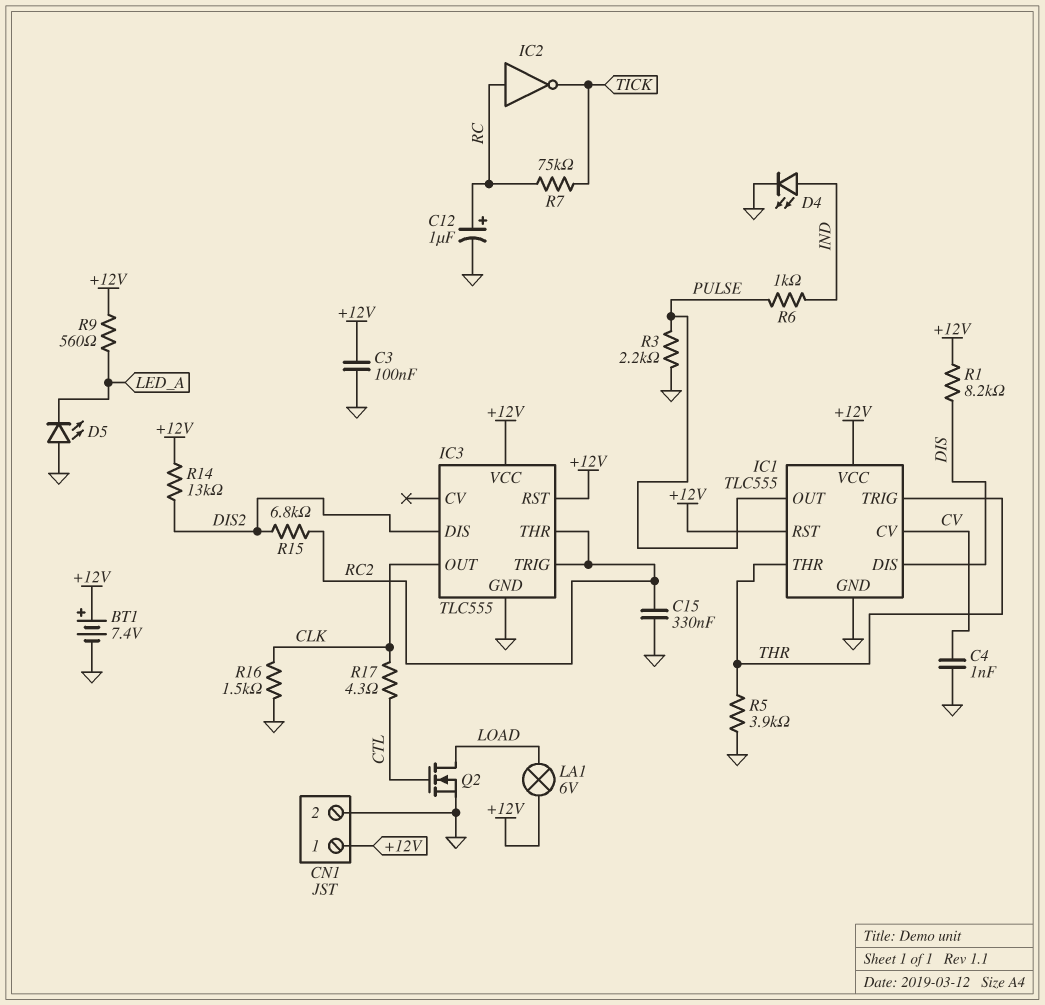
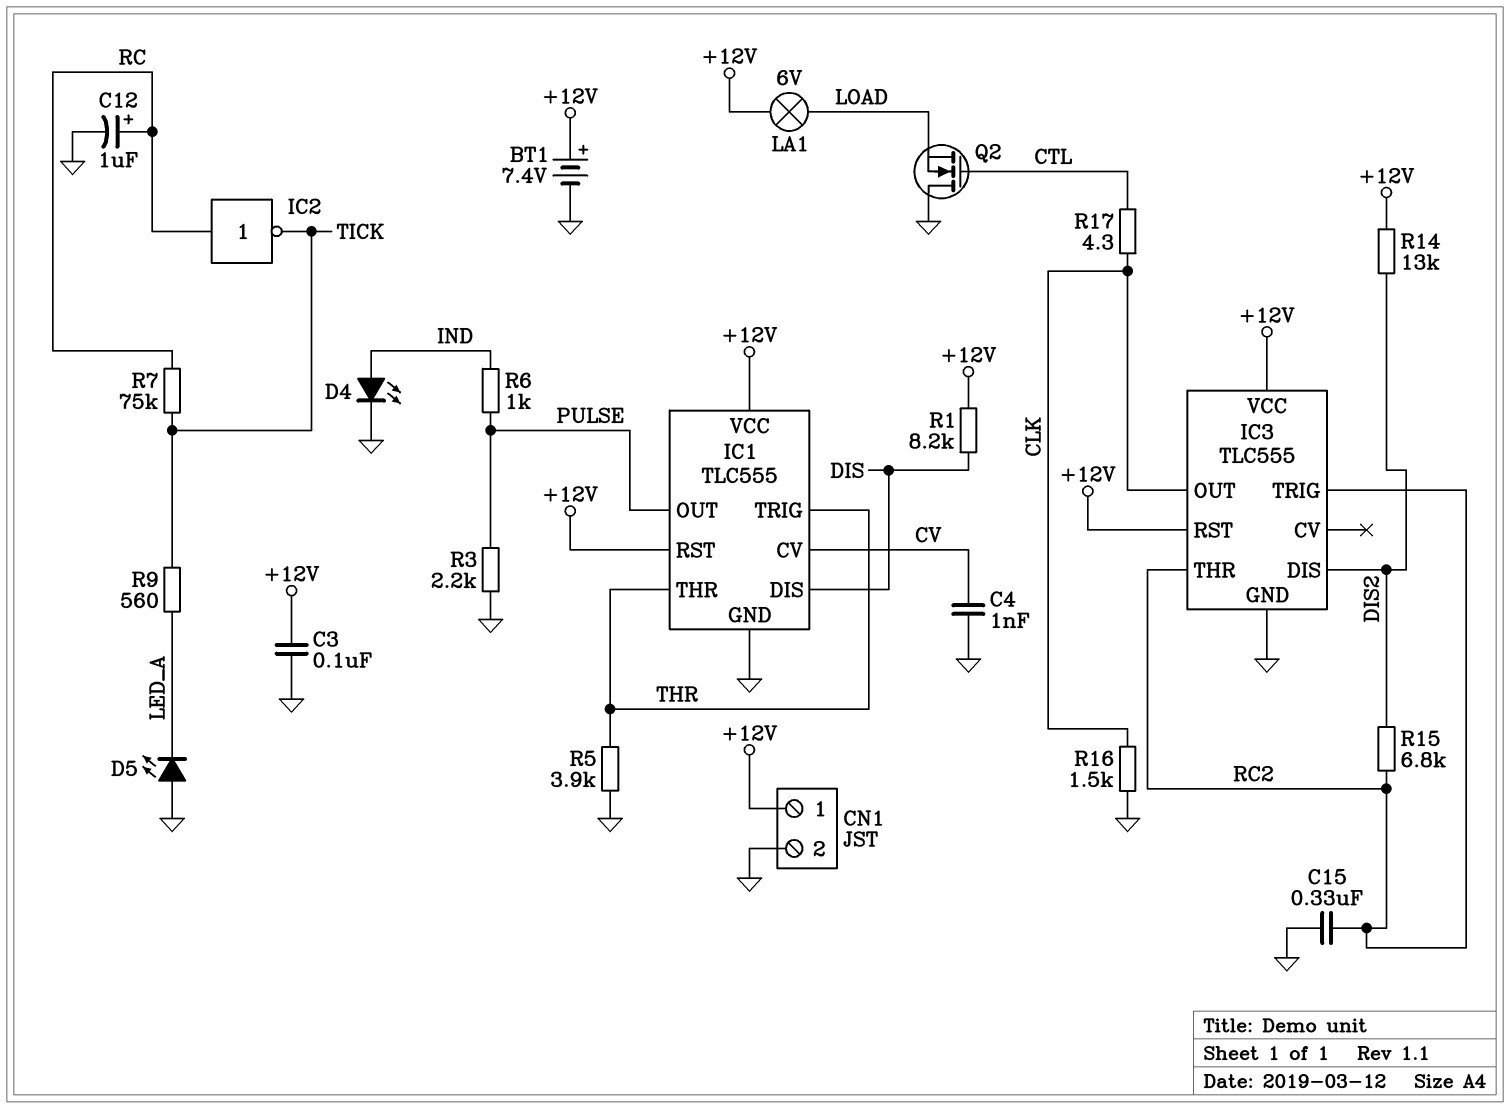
Q2: NMOS (G CTL, D LOAD, S GND) -> NMOS (G CTL, D GND, S LOAD)
R9: 560 (+12V, LED_A) -> 560 (LED_A, TICK)

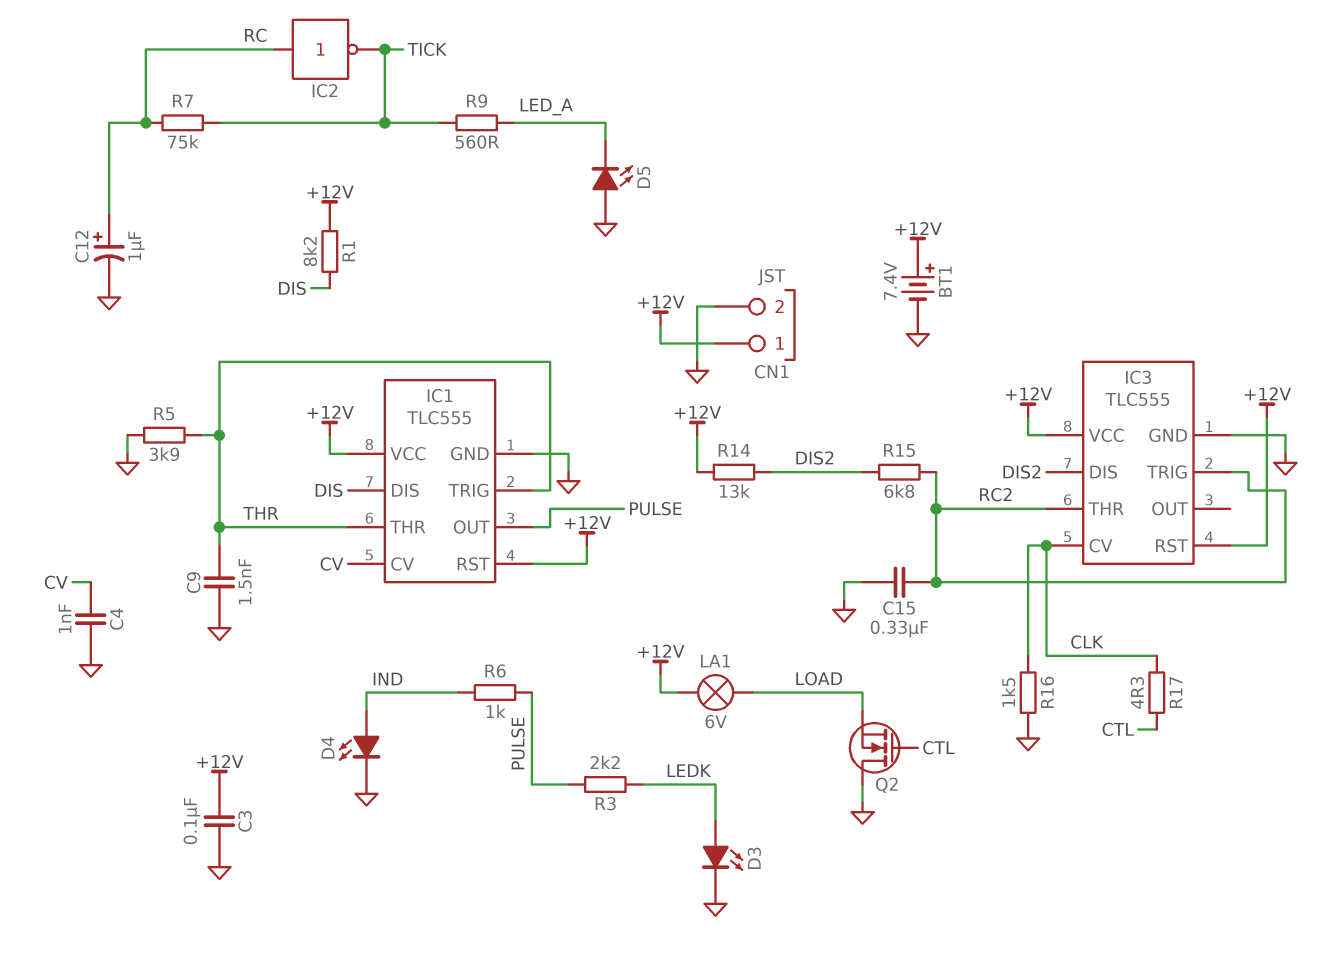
C9: none -> 1.5nF (GND, THR)
D3: none -> LED (A LEDK, K GND)
IC3 pin CV: none -> CLK
IC3 pin OUT: CLK -> none
R3: 2.2k (GND, PULSE) -> 2.2k (LEDK, PULSE)

